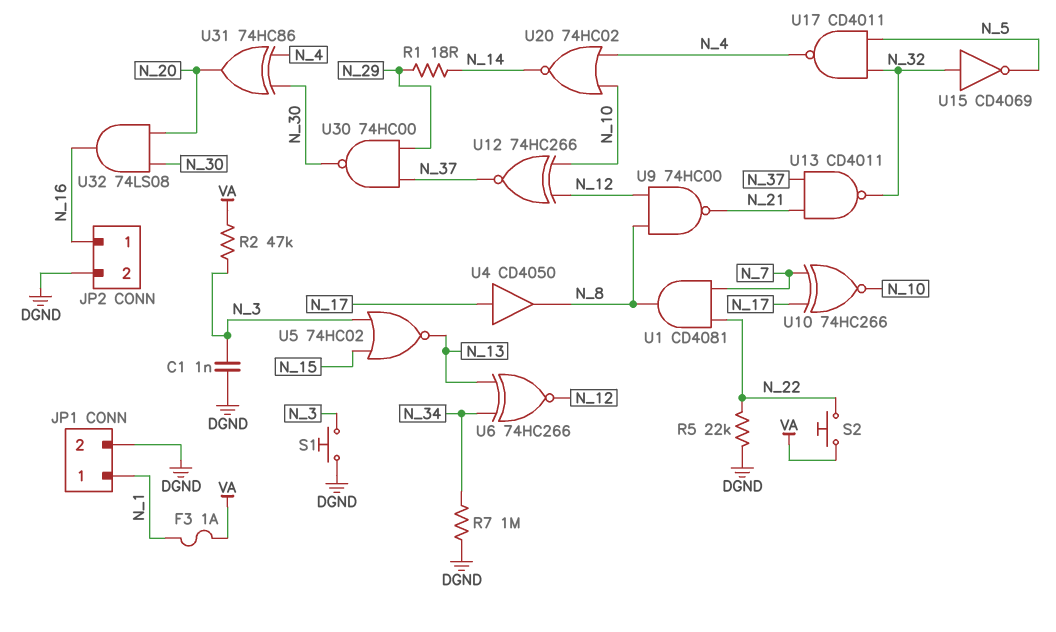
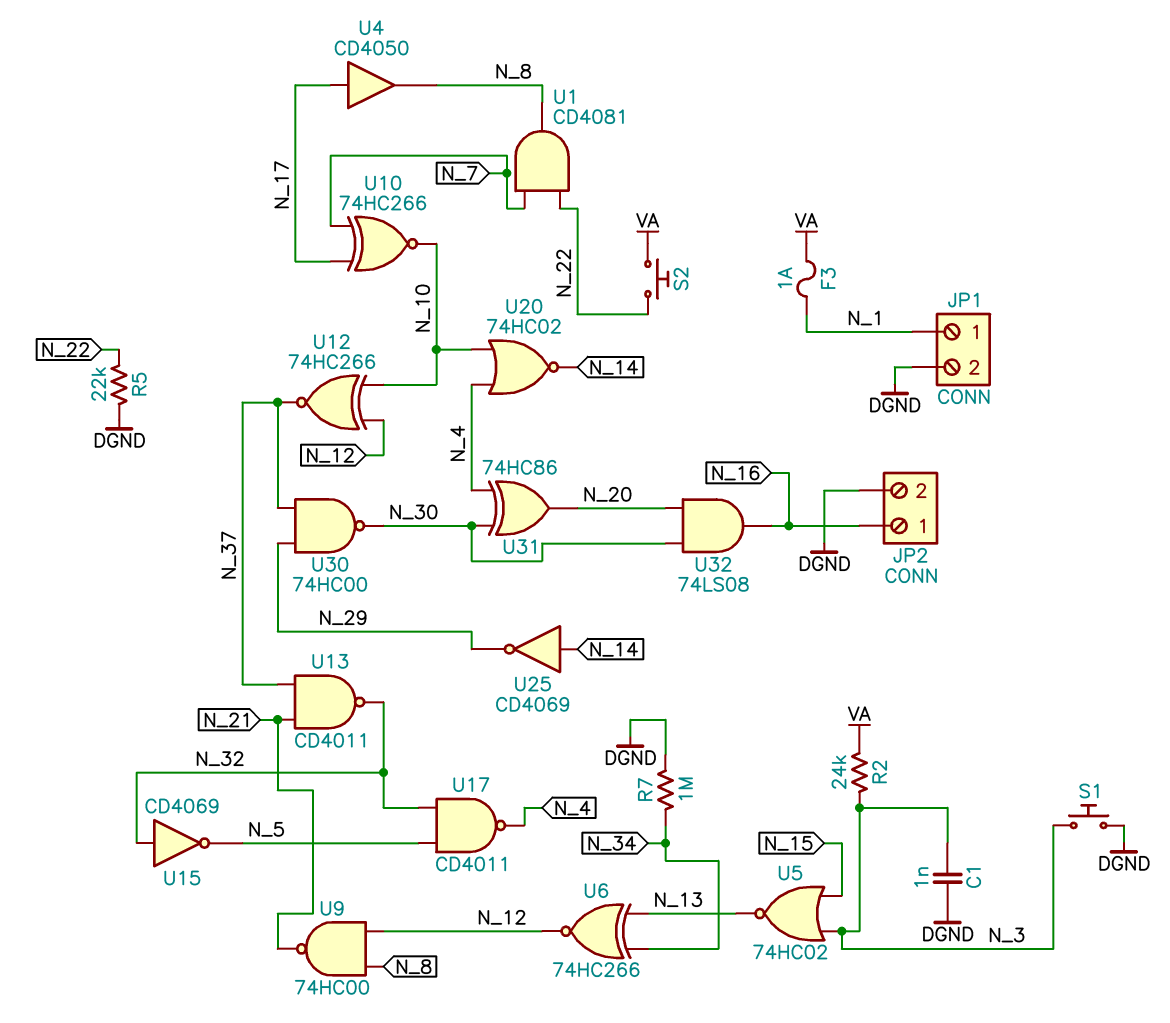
R1: 18 (N_14, N_29) -> none
R2: 47k (N_3, VA) -> 24k (N_3, VA)
U25: none -> NOT CD4069 (in N_14, out N_29)

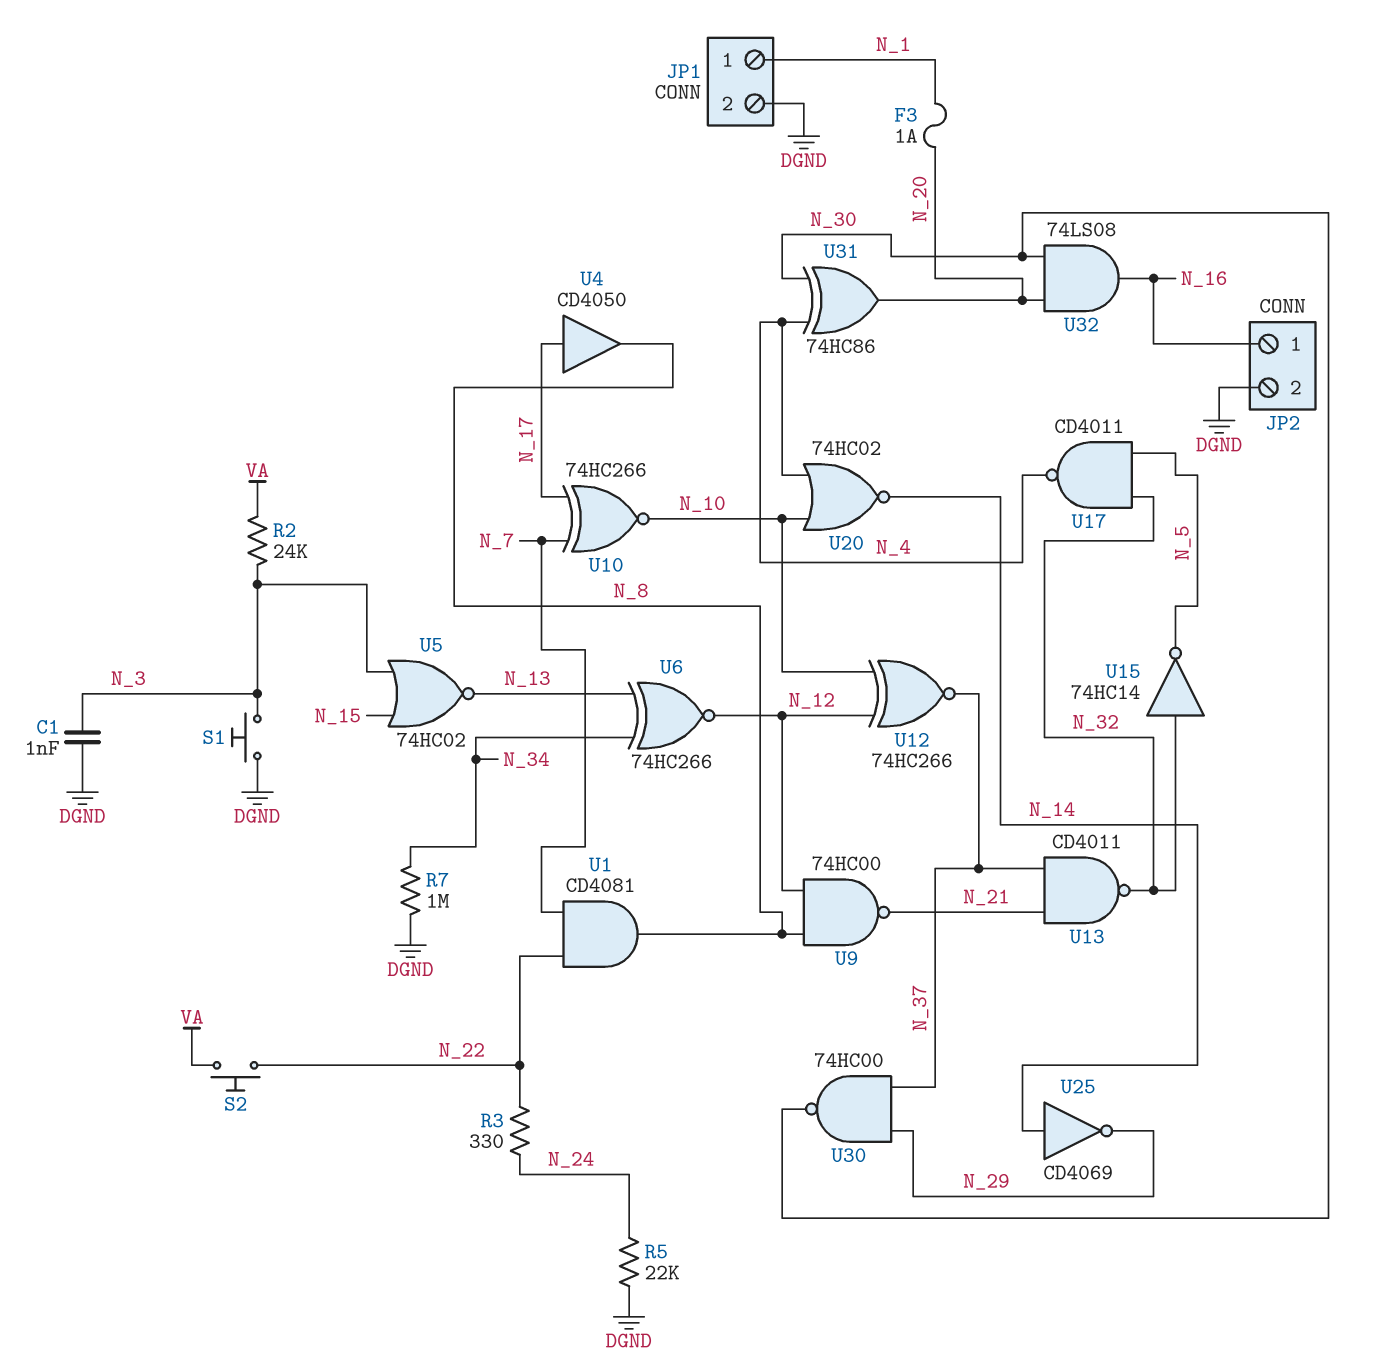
F3: 1A (N_1, VA) -> 1A (N_1, N_20)
R3: none -> 330 (N_22, N_24)
R5: 22k (DGND, N_22) -> 22k (DGND, N_24)
U15: NOT CD4069 (in N_32, out N_5) -> NOT 74HC14 (in N_32, out N_5)

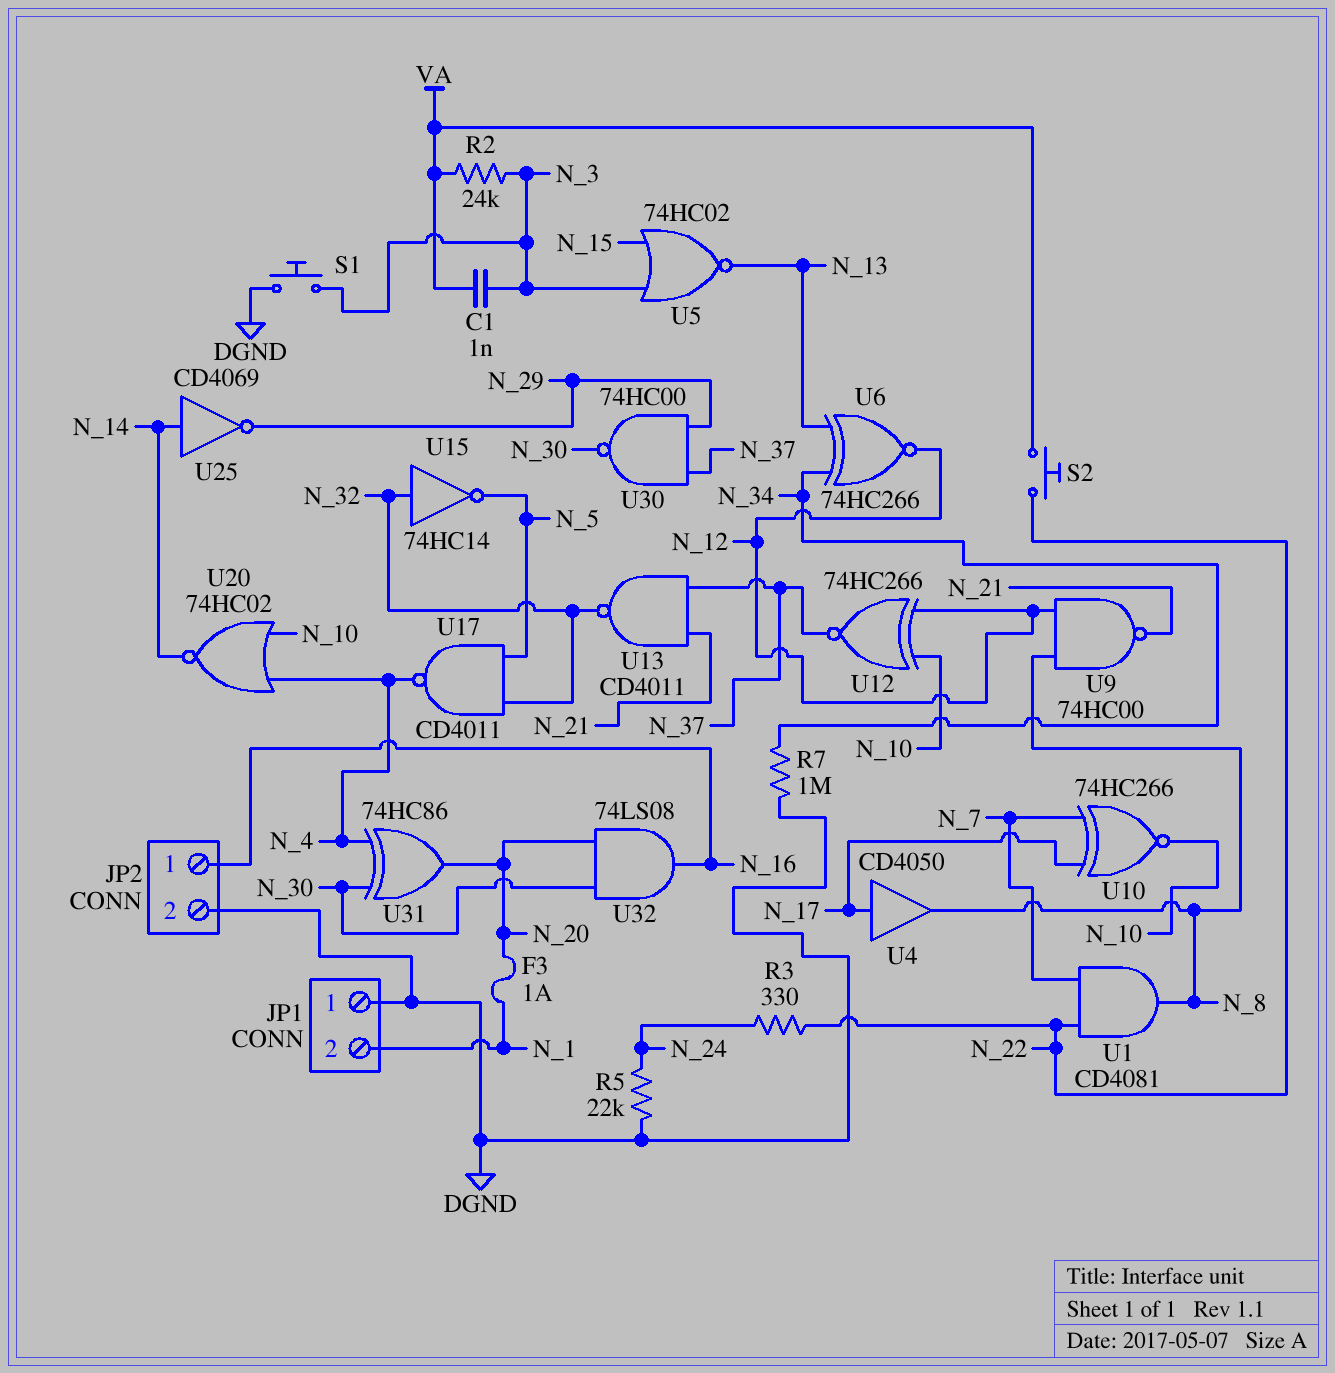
C1: 1nF (DGND, N_3) -> 1nF (N_3, VA)
JP1 pin 1: N_1 -> DGND
JP1 pin 2: DGND -> N_1

